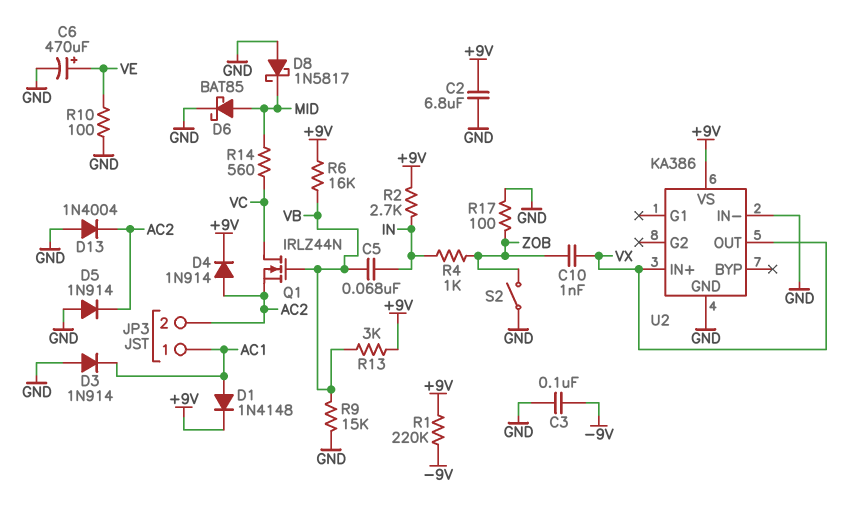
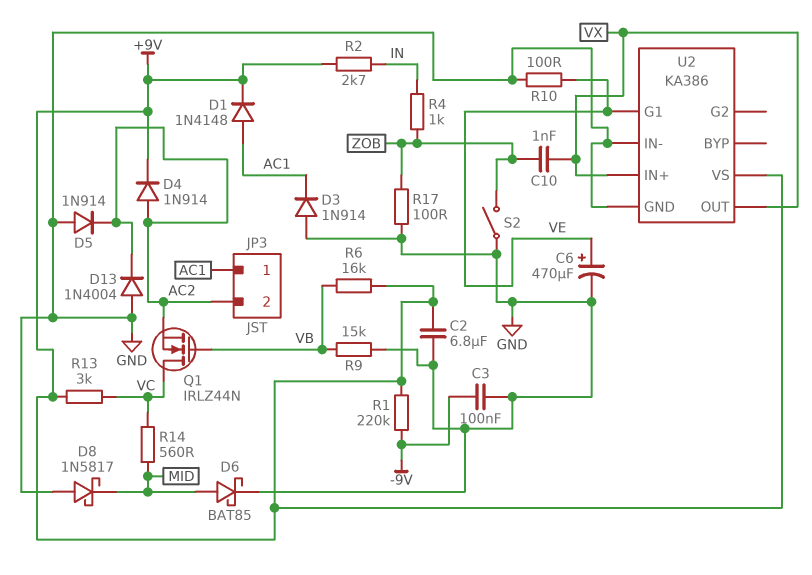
C5: 68nF (IN, VB) -> none
R13: 3k (+9V, VB) -> 3k (+9V, VC)
U2 pin G1: none -> VE

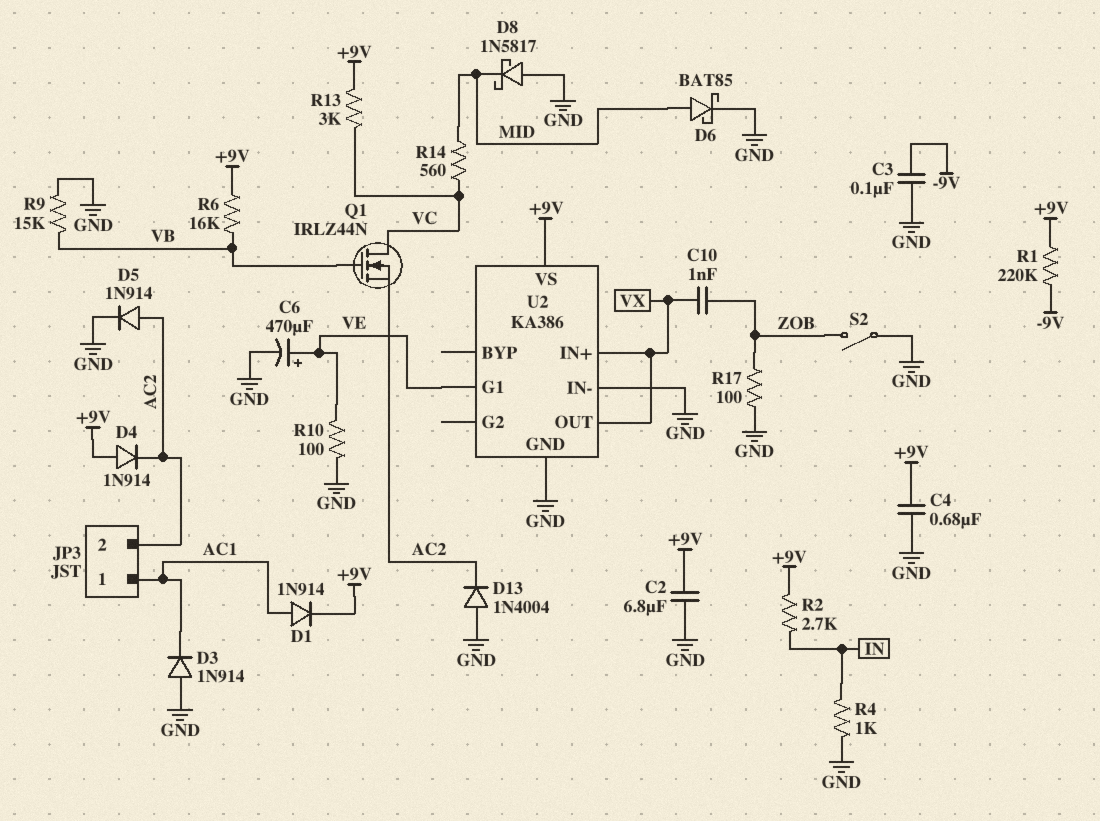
C4: none -> 680nF (+9V, GND)
D1: diode 1N4148 (A AC1, K +9V) -> diode 1N914 (A AC1, K +9V)
D4: diode 1N914 (A AC2, K +9V) -> diode 1N914 (A +9V, K AC2)
D5: diode 1N914 (A GND, K AC2) -> diode 1N914 (A AC2, K GND)
R4: 1k (IN, ZOB) -> 1k (GND, IN)

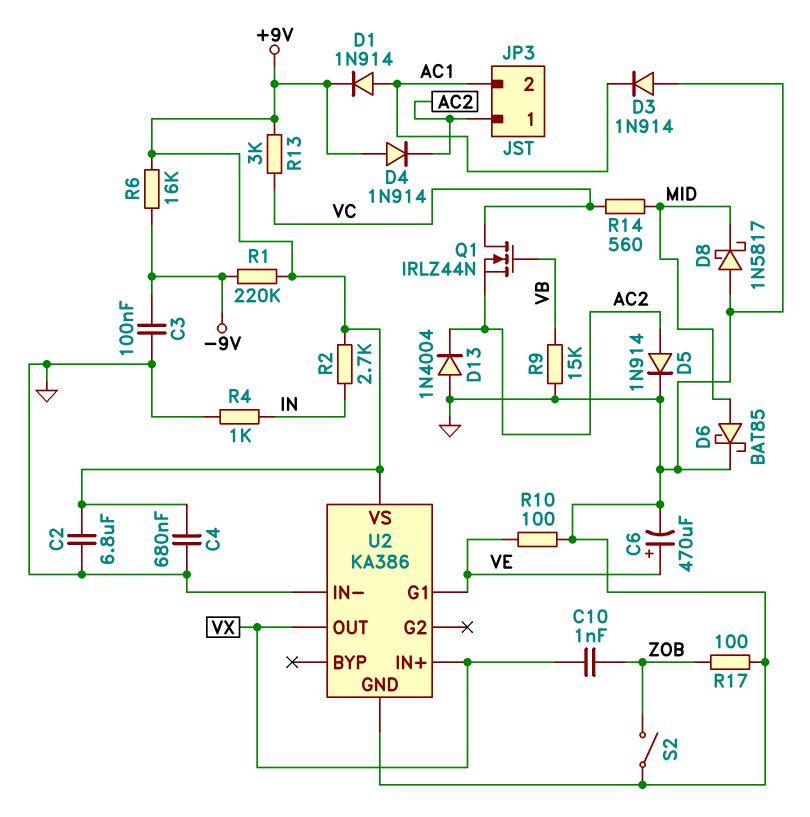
JP3 pin 1: AC1 -> AC2
JP3 pin 2: AC2 -> AC1
R6: 16k (+9V, VB) -> 16k (+9V, -9V)

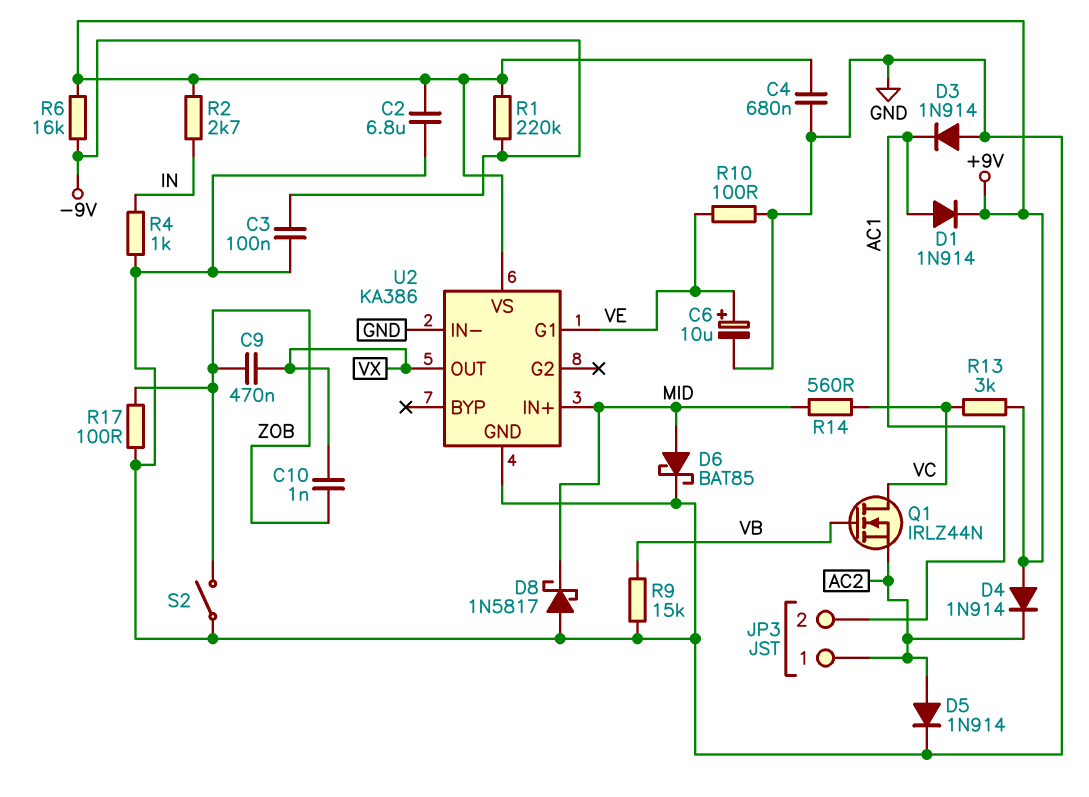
C6: 470uF (plus VE, minus GND) -> 10uF (plus VE, minus GND)
C9: none -> 470nF (VX, ZOB)
D13: diode 1N4004 (A GND, K AC2) -> none
U2 pin IN+: VX -> MID

